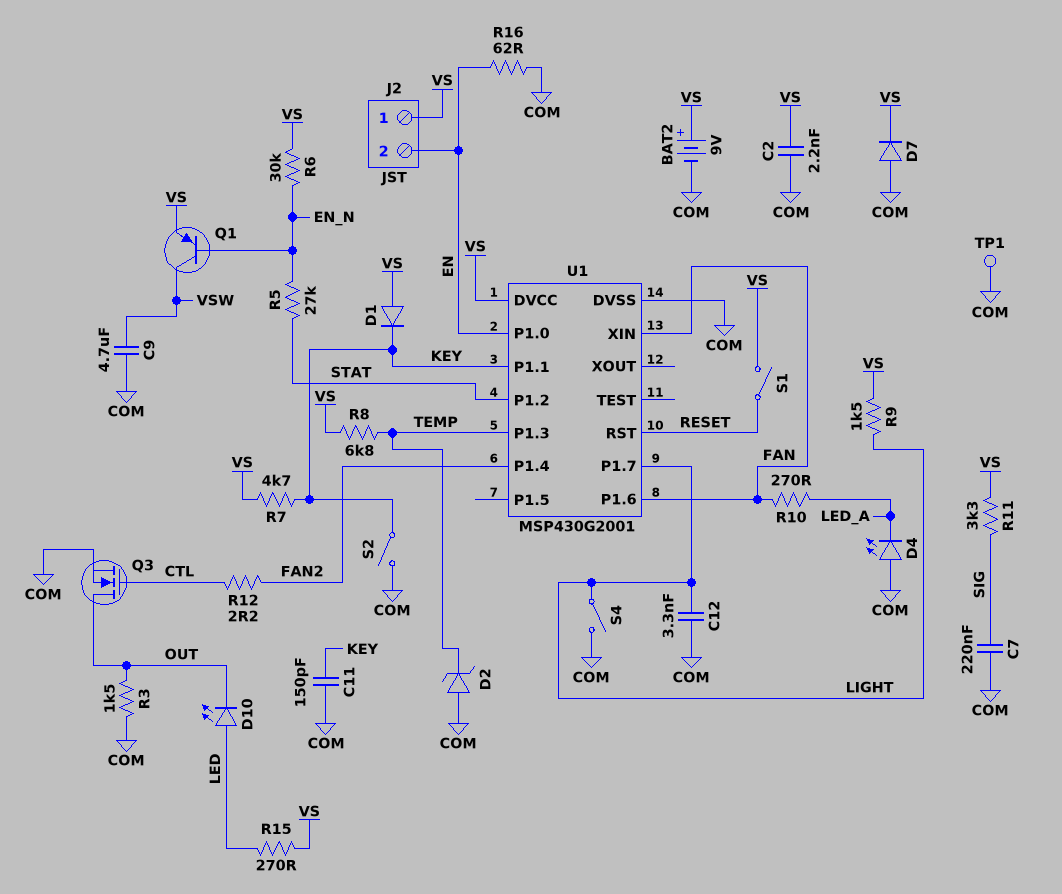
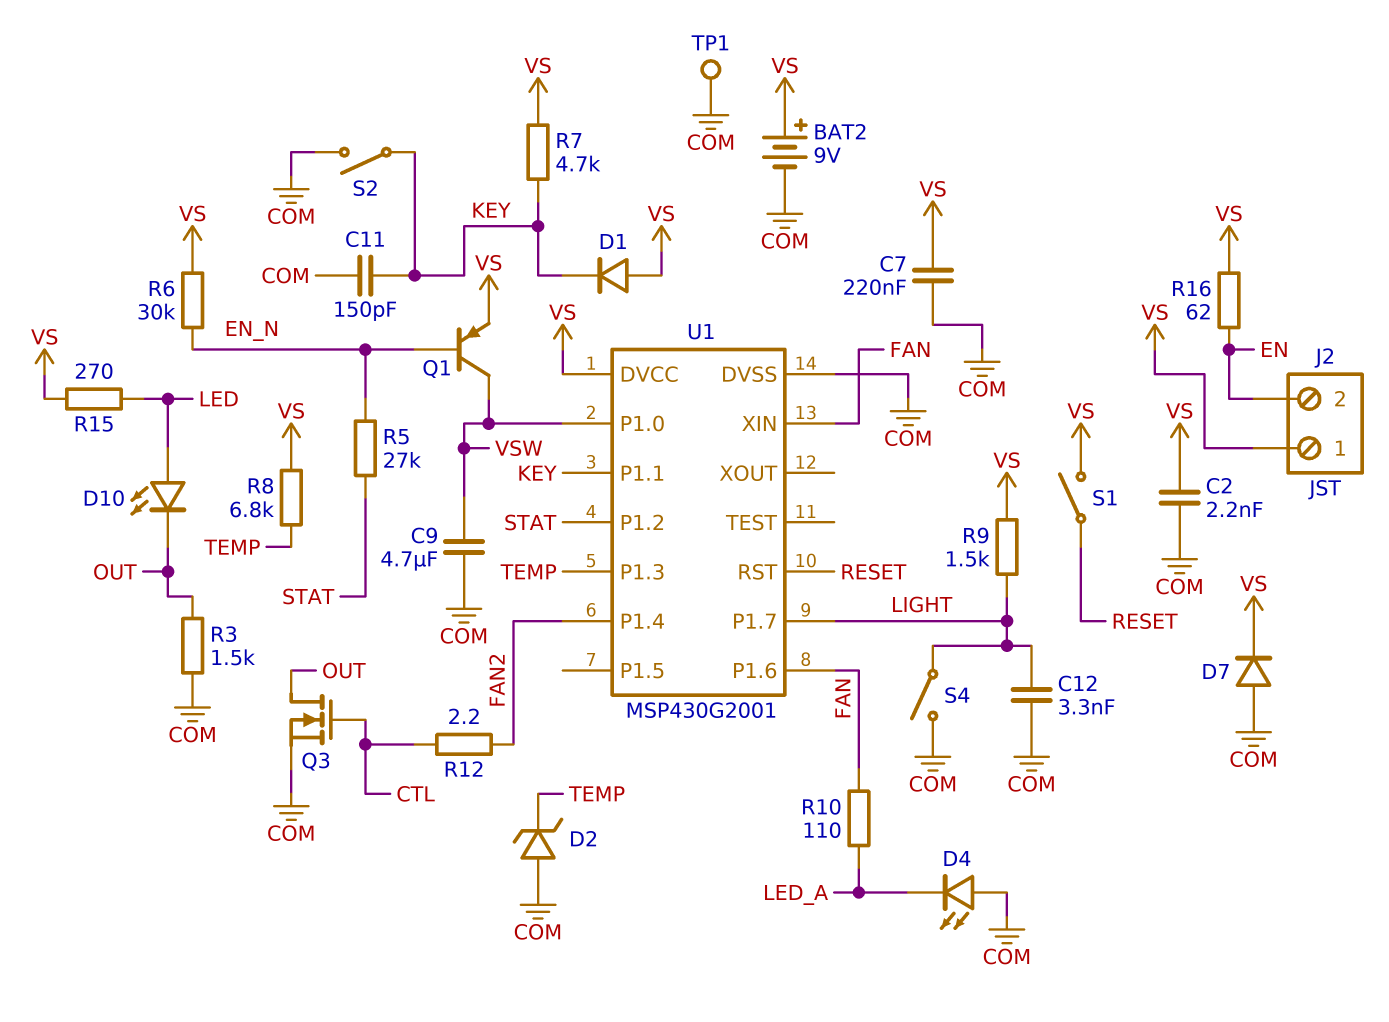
C7: 220nF (COM, SIG) -> 220nF (COM, VS)
R10: 270 (FAN, LED_A) -> 110 (FAN, LED_A)
R11: 3.3k (SIG, VS) -> none
R16: 62 (COM, EN) -> 62 (EN, VS)
U1 pin P1.0: EN -> VSW

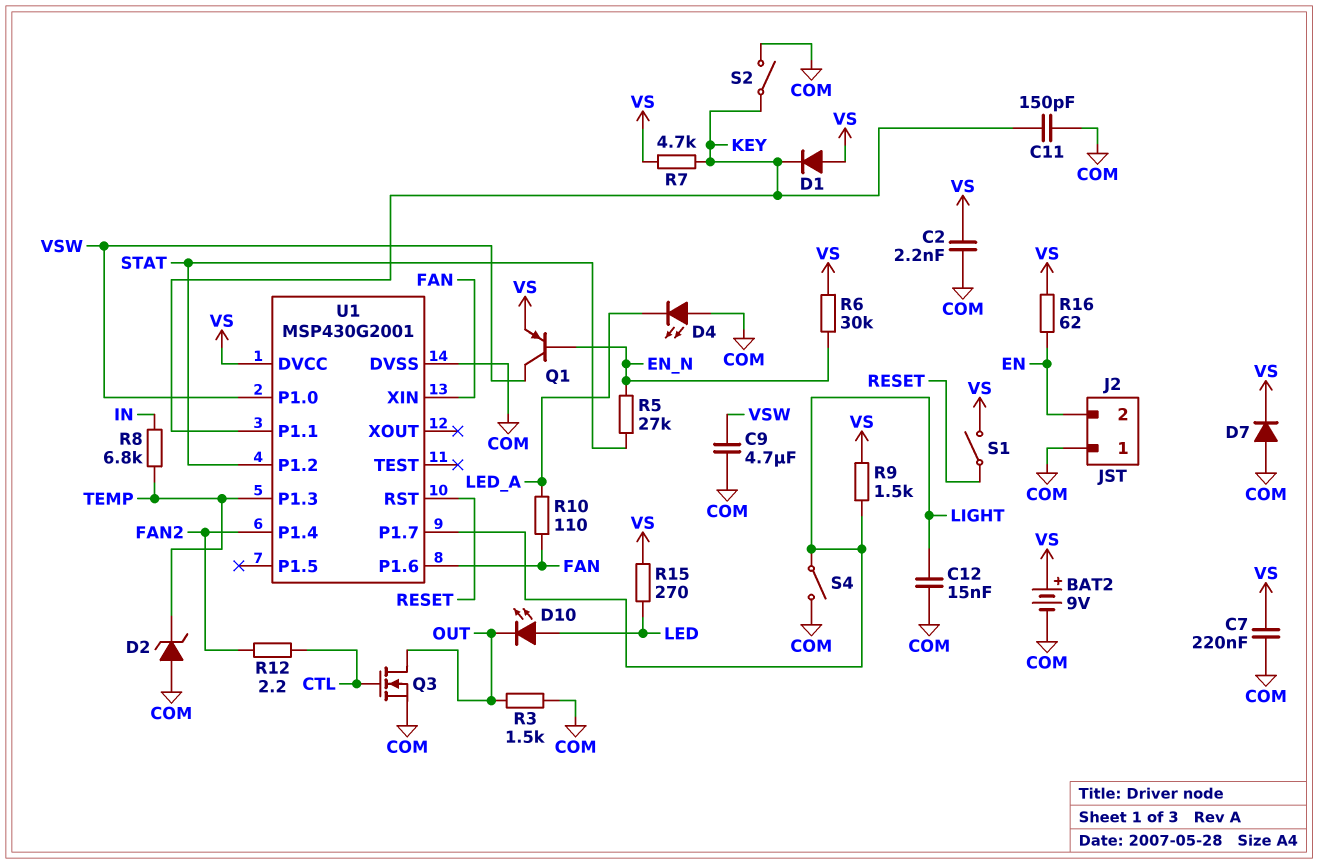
C12: 3.3nF (COM, LIGHT) -> 15nF (COM, LIGHT)
J2 pin 1: VS -> COM
R8: 6.8k (TEMP, VS) -> 6.8k (IN, TEMP)
TP1: test point (COM) -> none

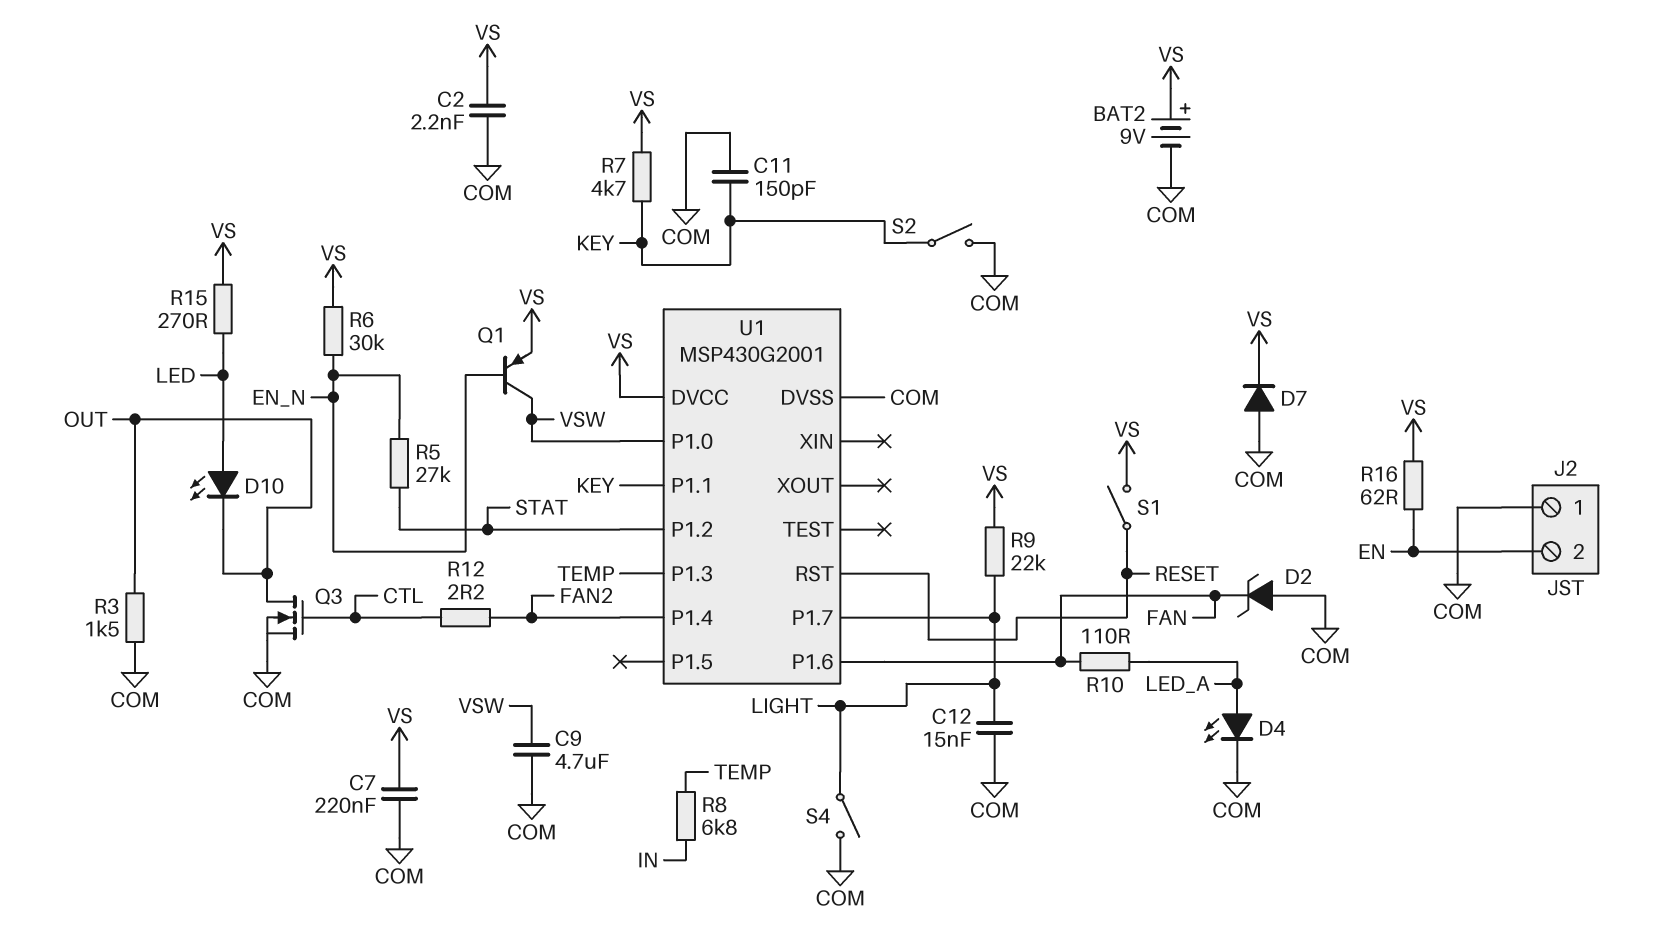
D1: diode (A VS, K KEY) -> none
D2: zener (A COM, K TEMP) -> zener (A COM, K FAN)
D4: LED (A COM, K LED_A) -> LED (A LED_A, K COM)
R9: 1.5k (LIGHT, VS) -> 22k (LIGHT, VS)
U1 pin XIN: FAN -> none

